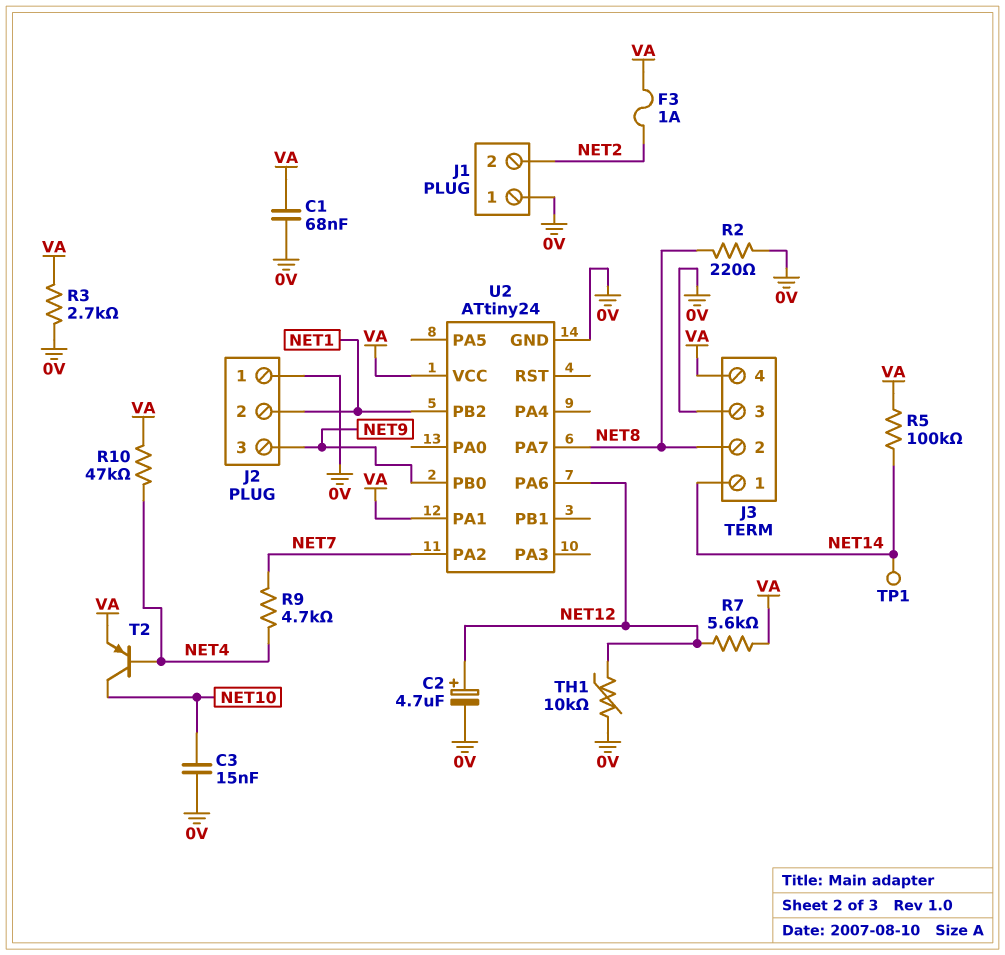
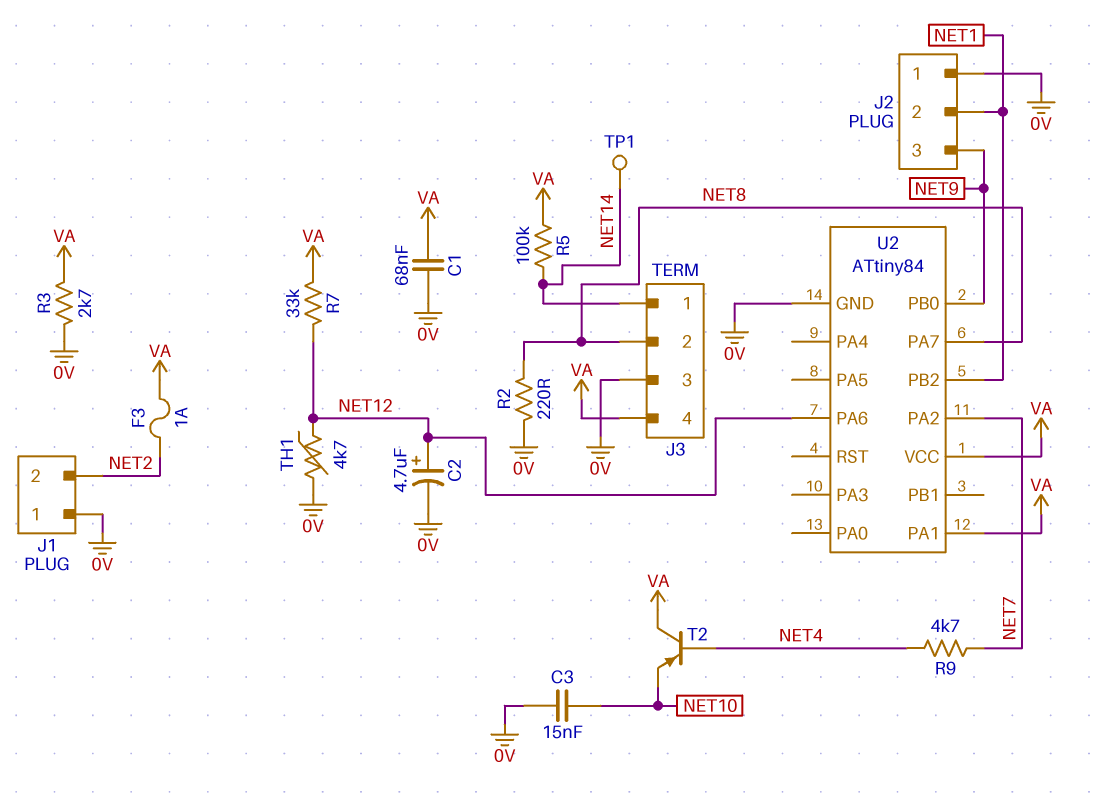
R7: 5.6k (NET12, VA) -> 33k (NET12, VA)
R10: 47k (NET4, VA) -> none
T2: PNP (B NET4, C NET10, E VA) -> PNP (B NET4, C VA, E NET10)
TH1: 10k (0V, NET12) -> 4.7k (0V, NET12)
U2: ATtiny24 -> ATtiny84

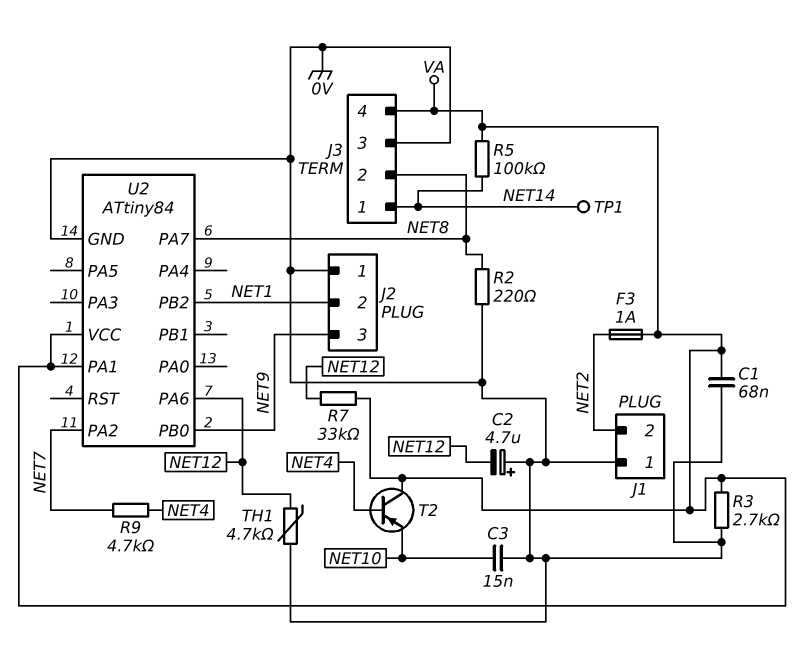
C2: 4.7uF (plus NET12, minus 0V) -> 4.7uF (plus 0V, minus NET12)

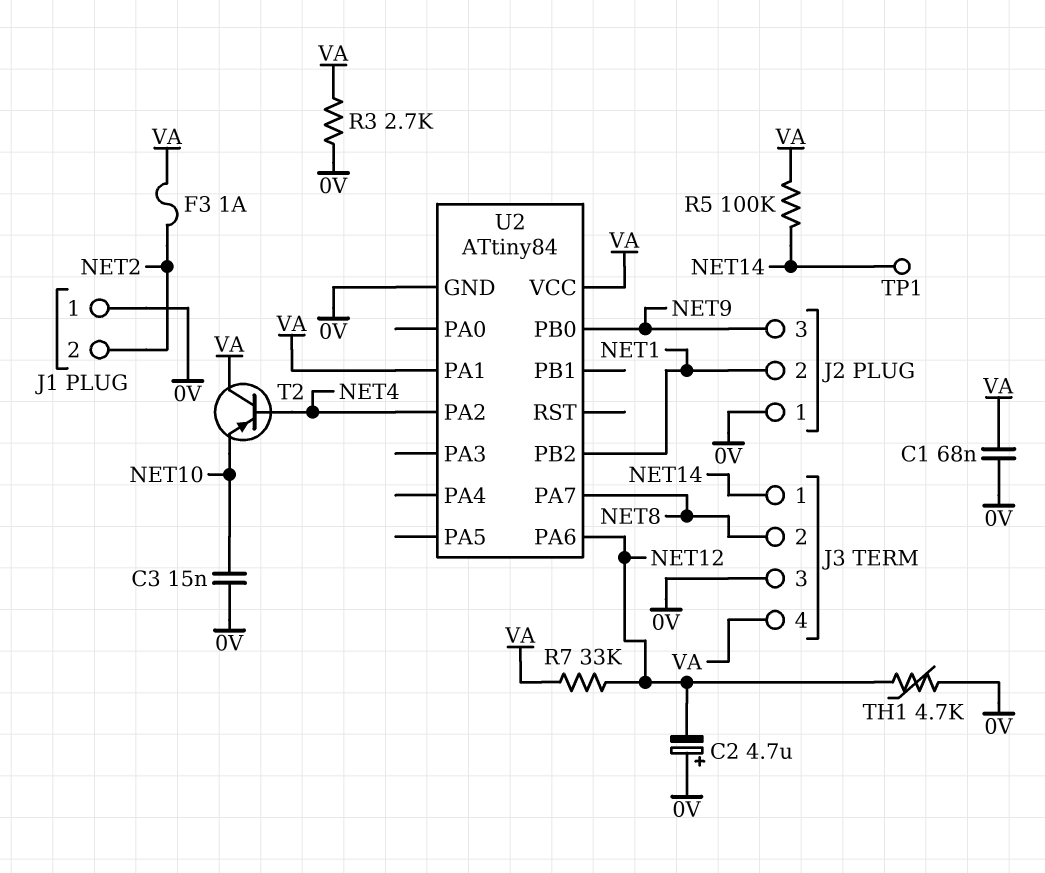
R2: 220 (0V, NET8) -> none
R9: 4.7k (NET4, NET7) -> none
U2 pin PA2: NET7 -> NET4

